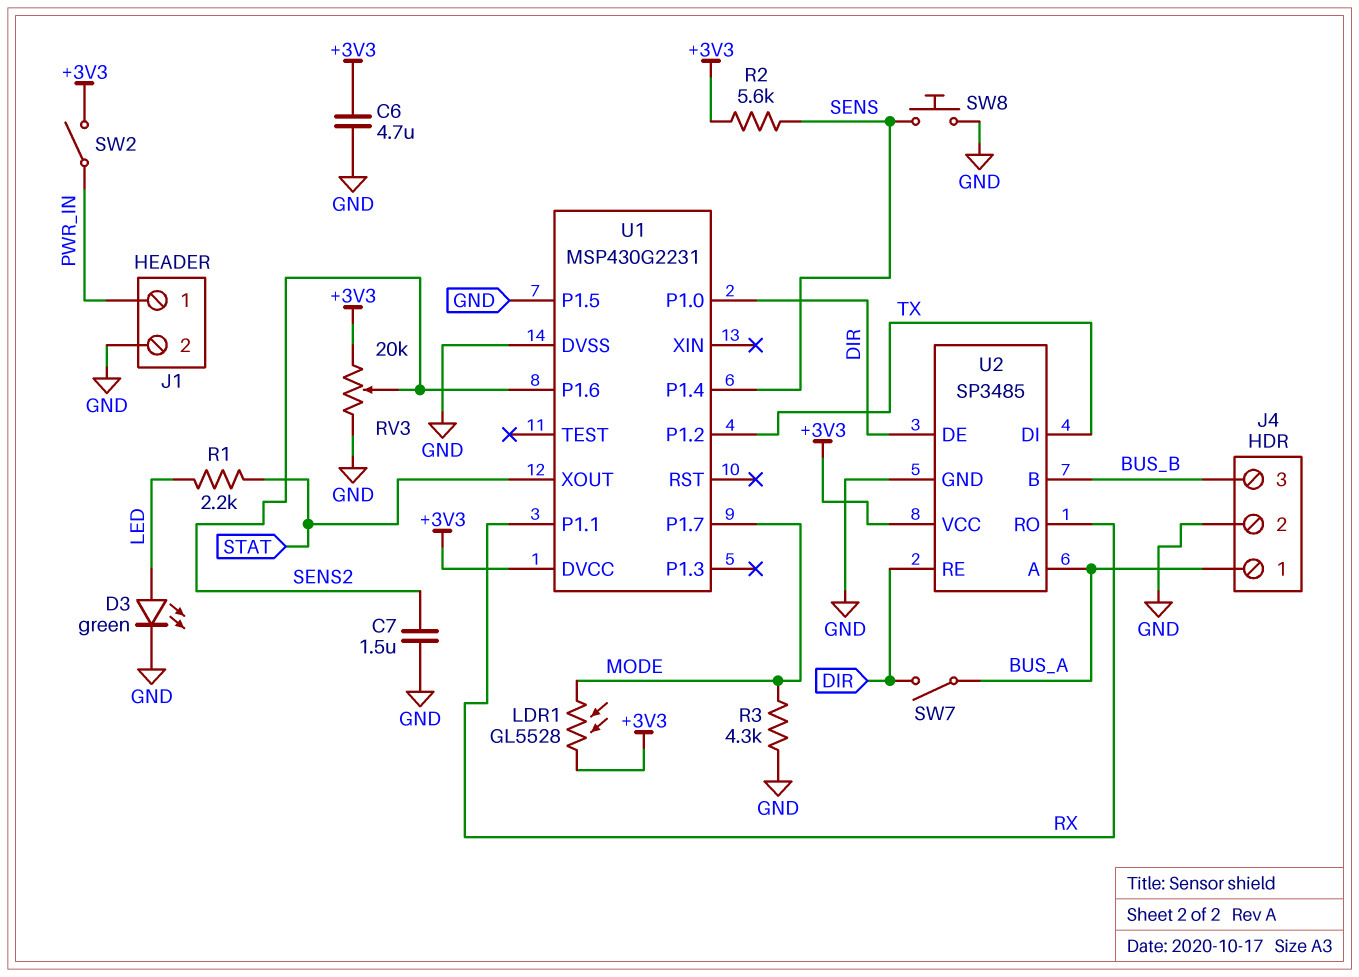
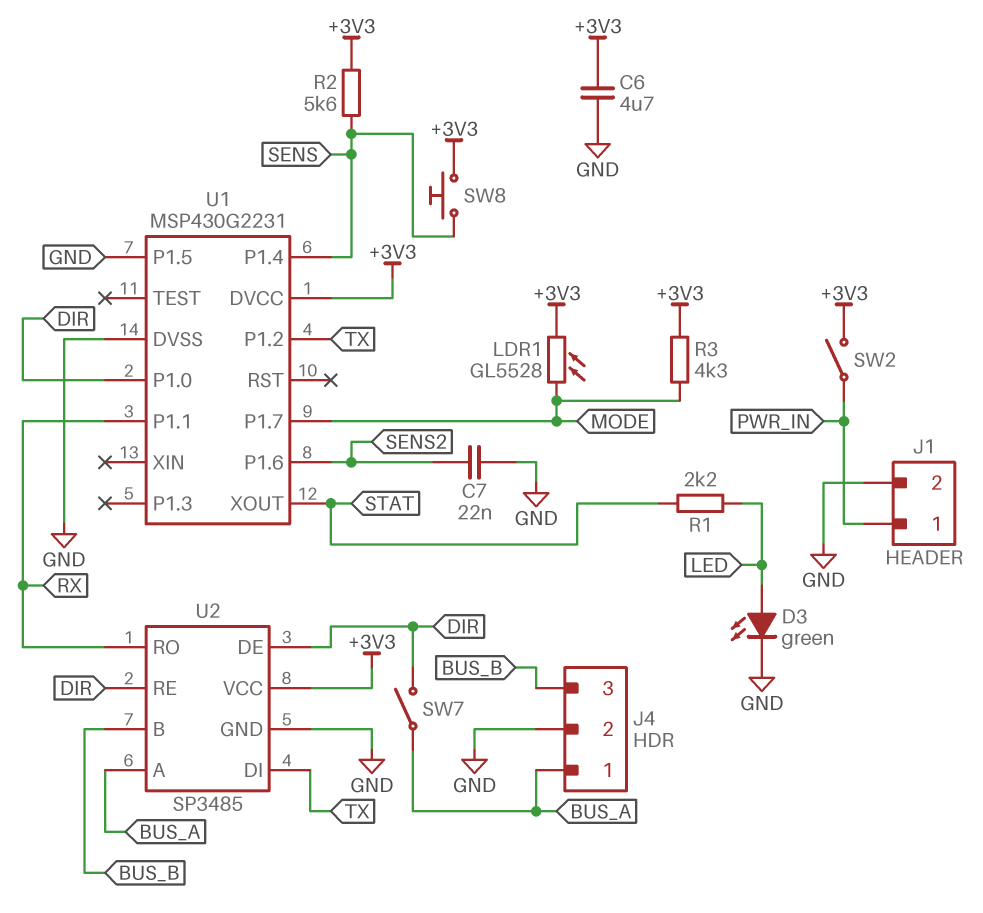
C7: 1.5uF (GND, SENS2) -> 22nF (GND, SENS2)
R3: 4.3k (GND, MODE) -> 4.3k (+3V3, MODE)
RV3: 20k (+3V3, GND, wiper SENS2) -> none
SW8: button (GND, SENS) -> button (+3V3, SENS)

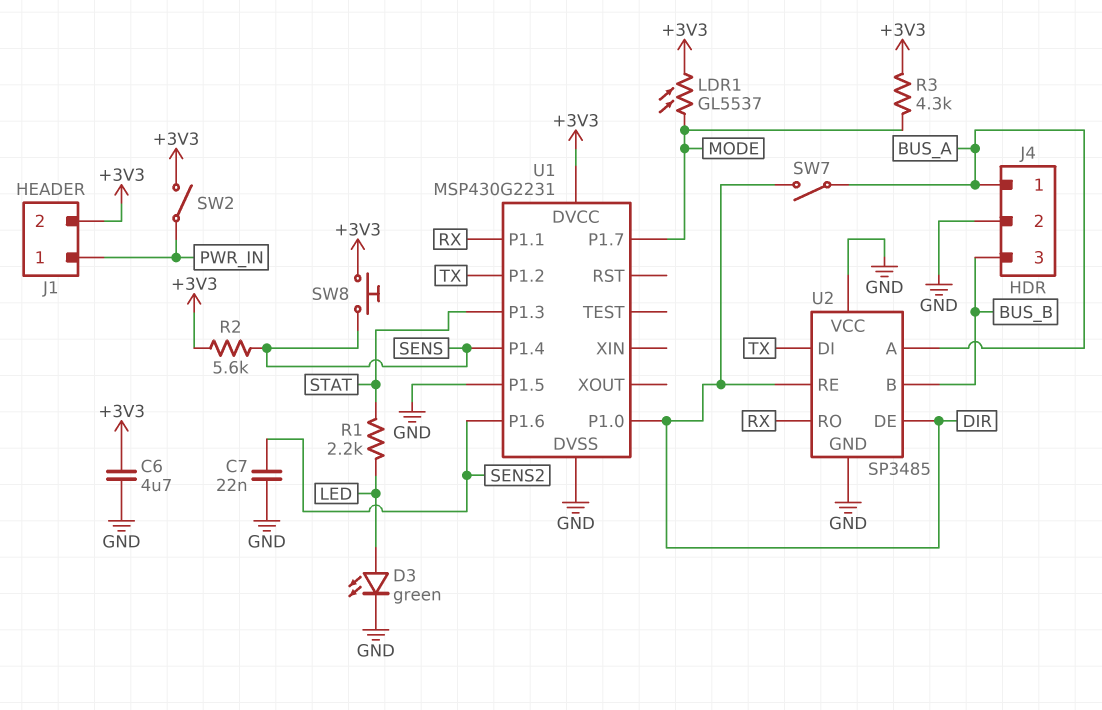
J1 pin 2: GND -> +3V3
LDR1: GL5528 (+3V3, MODE) -> GL5537 (+3V3, MODE)
U1 pin P1.3: none -> STAT
U1 pin XOUT: STAT -> none
U2 pin VCC: +3V3 -> GND

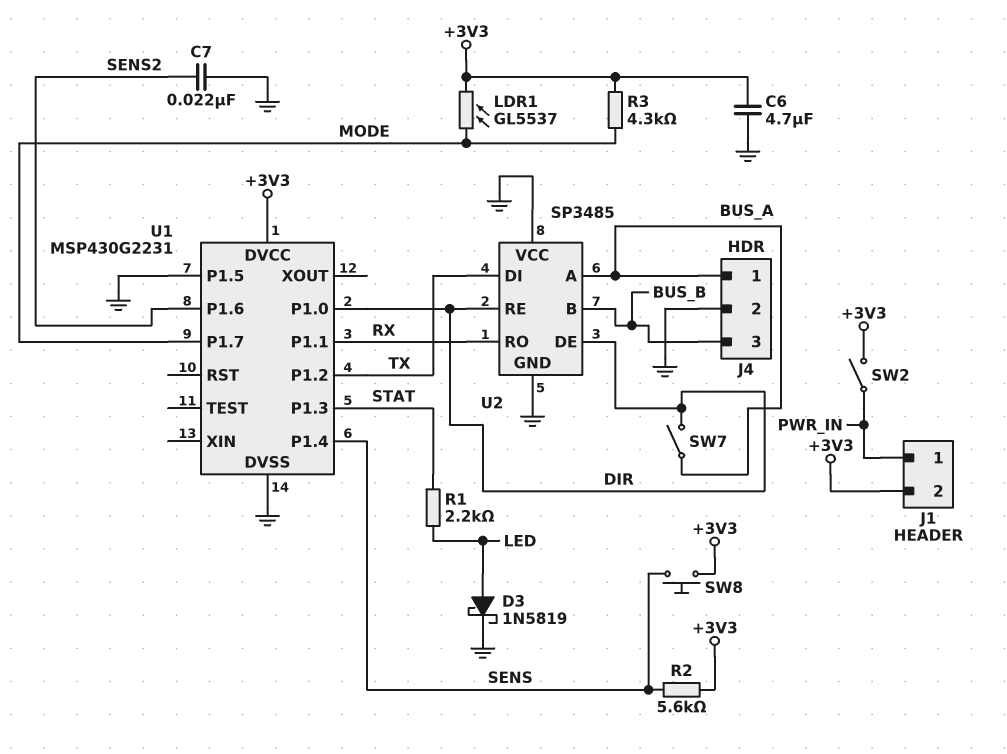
D3: LED green (A LED, K GND) -> schottky 1N5819 (A LED, K GND)

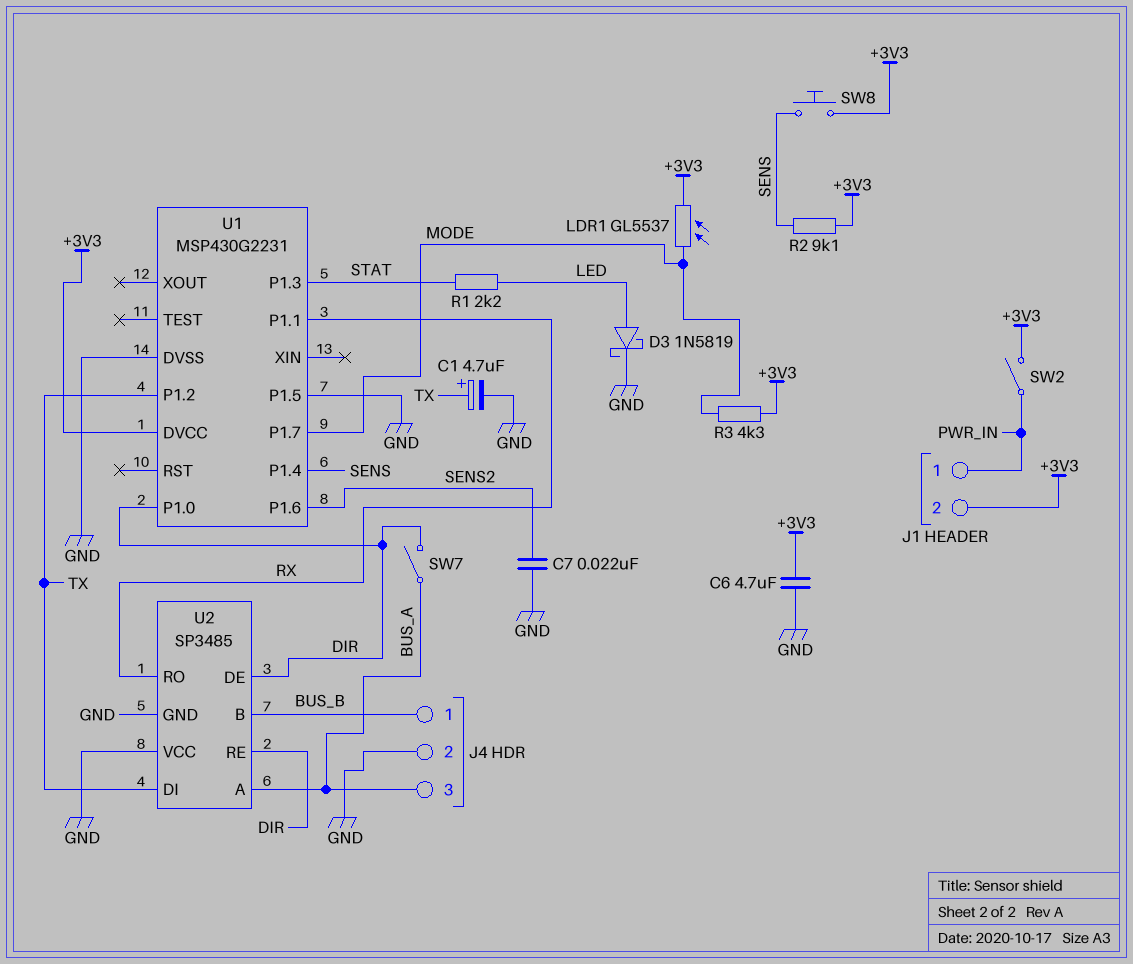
C1: none -> 4.7uF (plus TX, minus GND)
J4 pin 1: BUS_A -> BUS_B
J4 pin 3: BUS_B -> BUS_A
R2: 5.6k (+3V3, SENS) -> 9.1k (+3V3, SENS)

